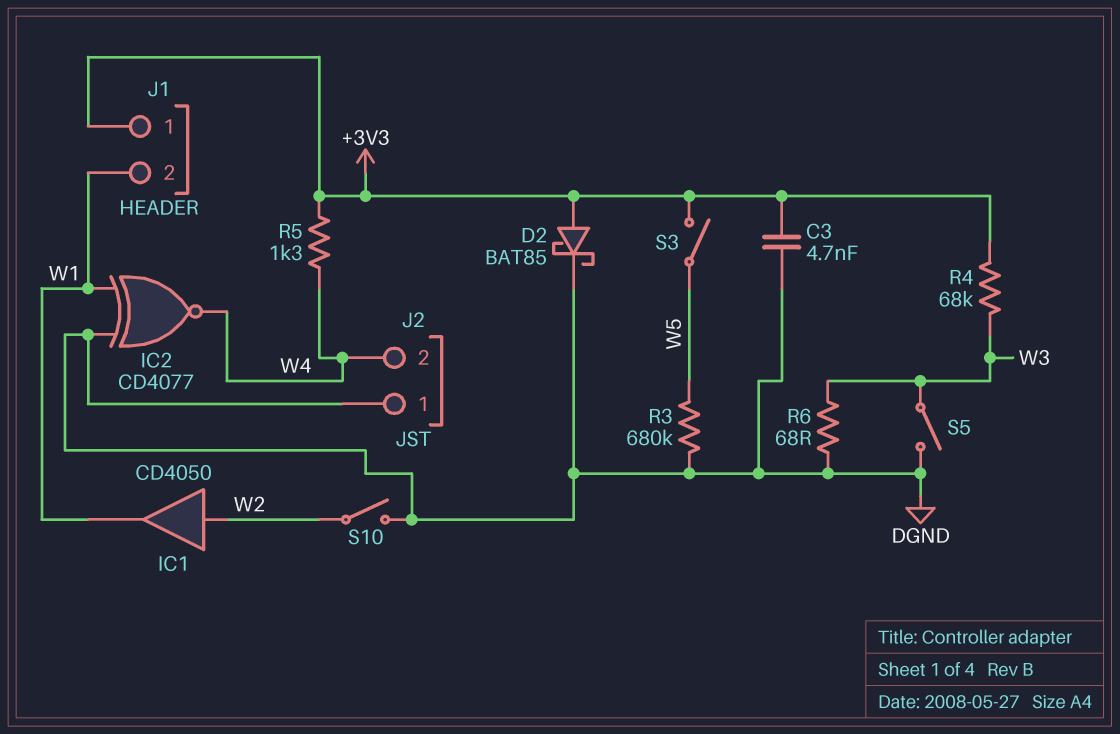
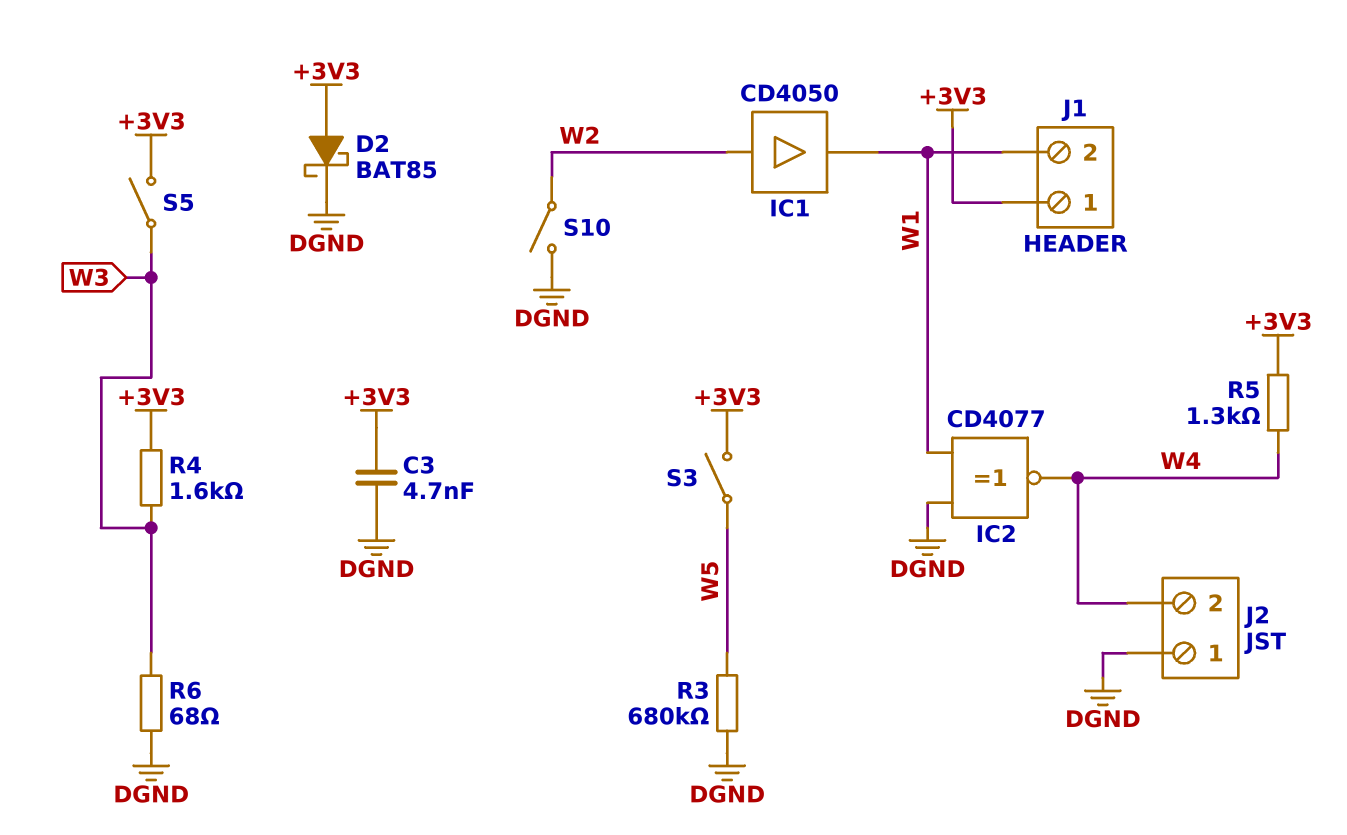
R4: 68k (+3V3, W3) -> 1.6k (+3V3, W3)
S5: switch (DGND, W3) -> switch (+3V3, W3)

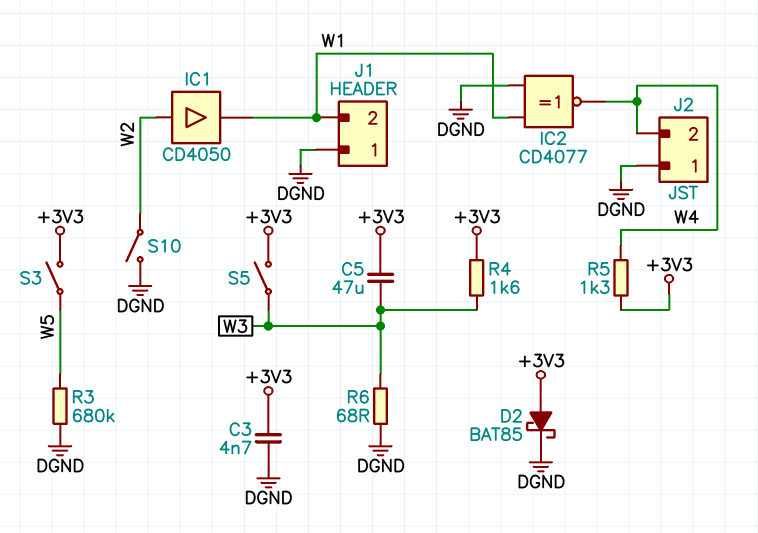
C5: none -> 47uF (+3V3, W3)
J1 pin 1: +3V3 -> DGND

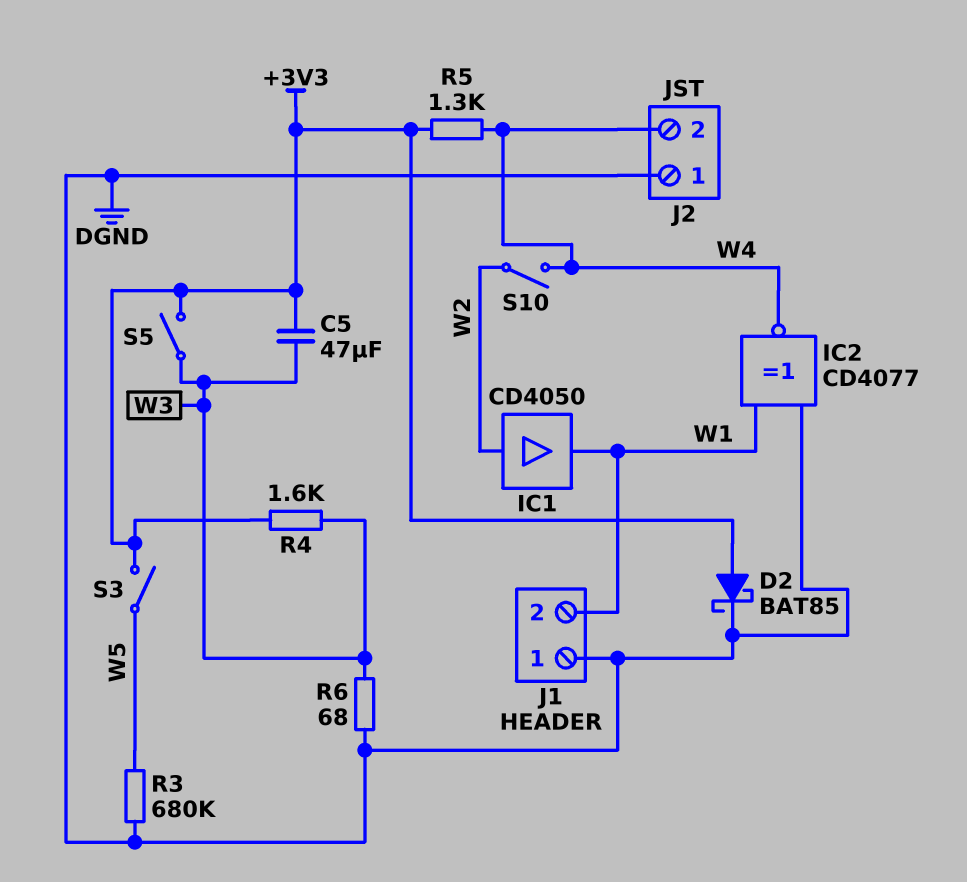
C3: 4.7nF (+3V3, DGND) -> none
S10: switch (DGND, W2) -> switch (W2, W4)

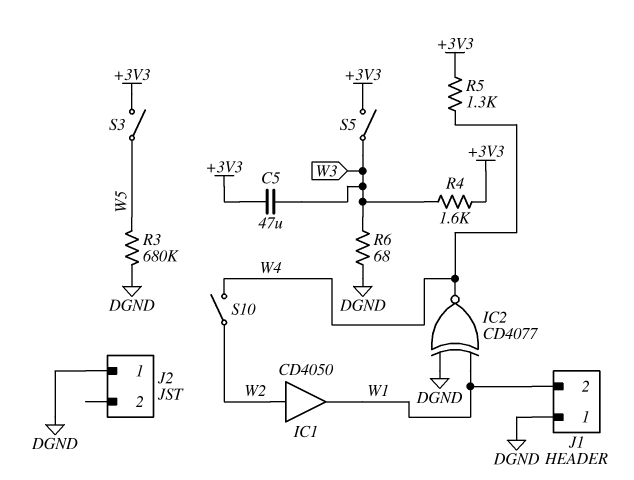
D2: schottky BAT85 (A +3V3, K DGND) -> none
J2 pin 2: W4 -> none

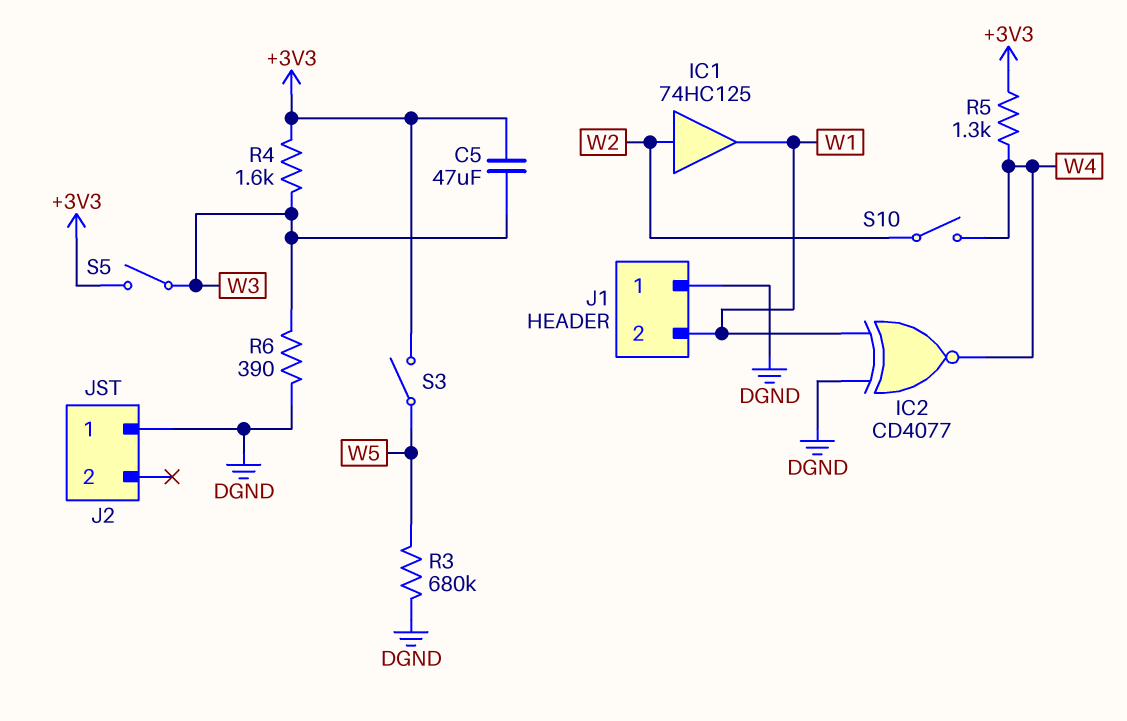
IC1: buffer CD4050 (in W2, out W1) -> buffer 74HC125 (in W2, out W1)
R6: 68 (DGND, W3) -> 390 (DGND, W3)

